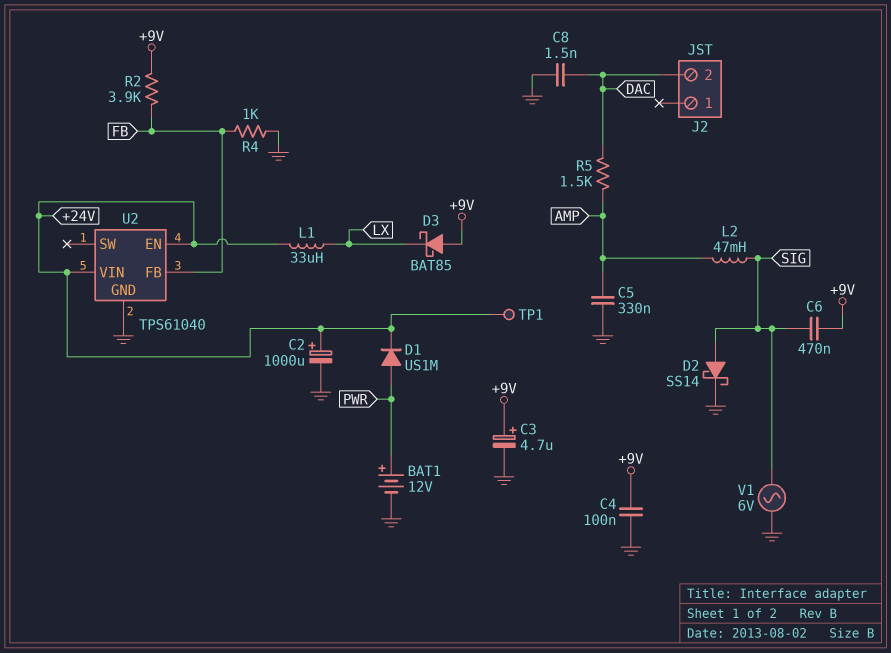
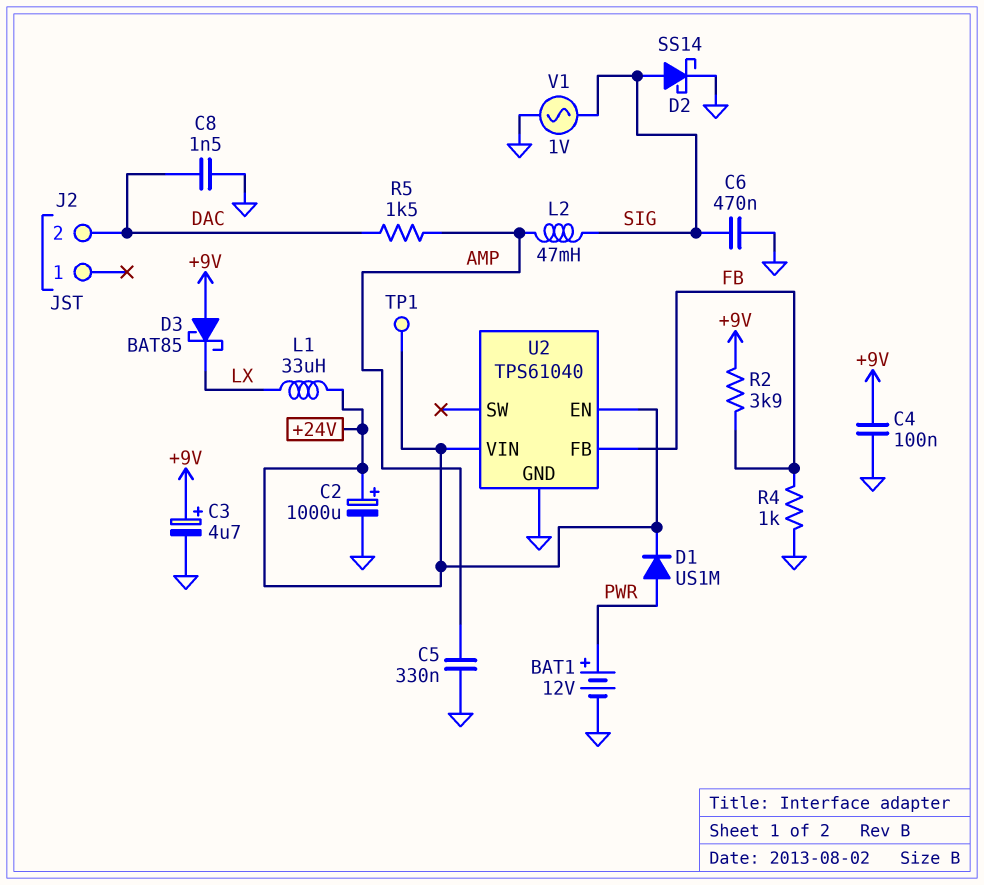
C6: 470nF (+9V, SIG) -> 470nF (GND, SIG)
V1: AC 6V (GND, SIG) -> AC 1V (GND, SIG)

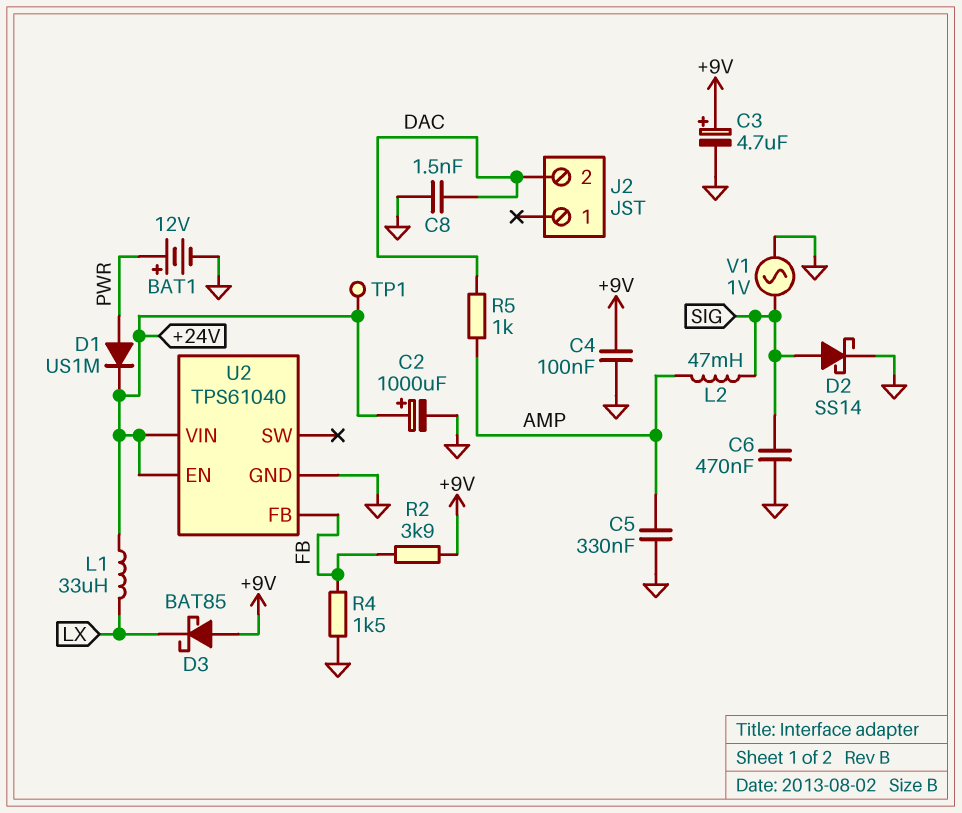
R4: 1k (FB, GND) -> 1.5k (FB, GND)
R5: 1.5k (AMP, DAC) -> 1k (AMP, DAC)

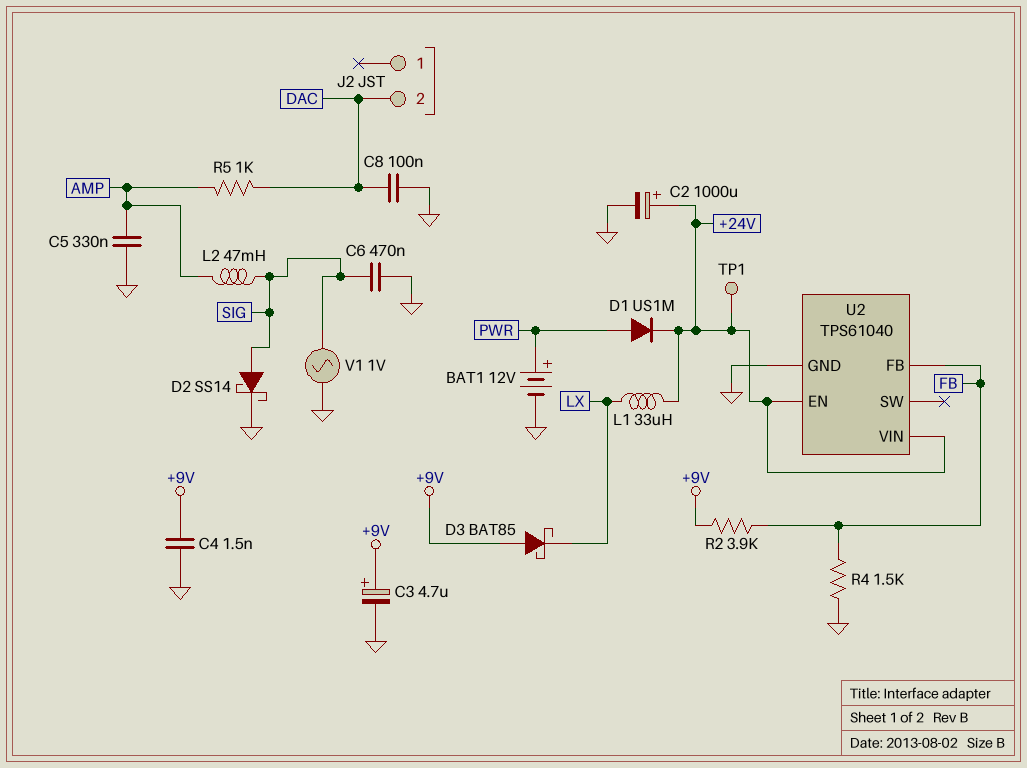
C4: 100nF (+9V, GND) -> 1.5nF (+9V, GND)
C8: 1.5nF (DAC, GND) -> 100nF (DAC, GND)

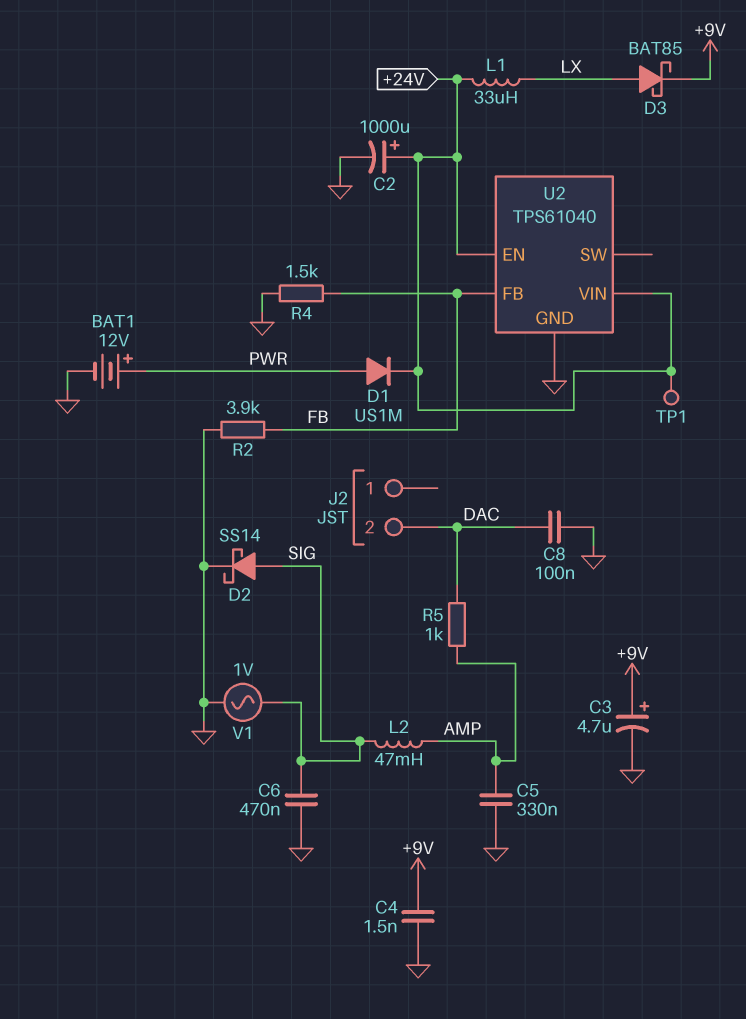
D3: schottky BAT85 (A +9V, K LX) -> schottky BAT85 (A LX, K +9V)
R2: 3.9k (+9V, FB) -> 3.9k (FB, GND)

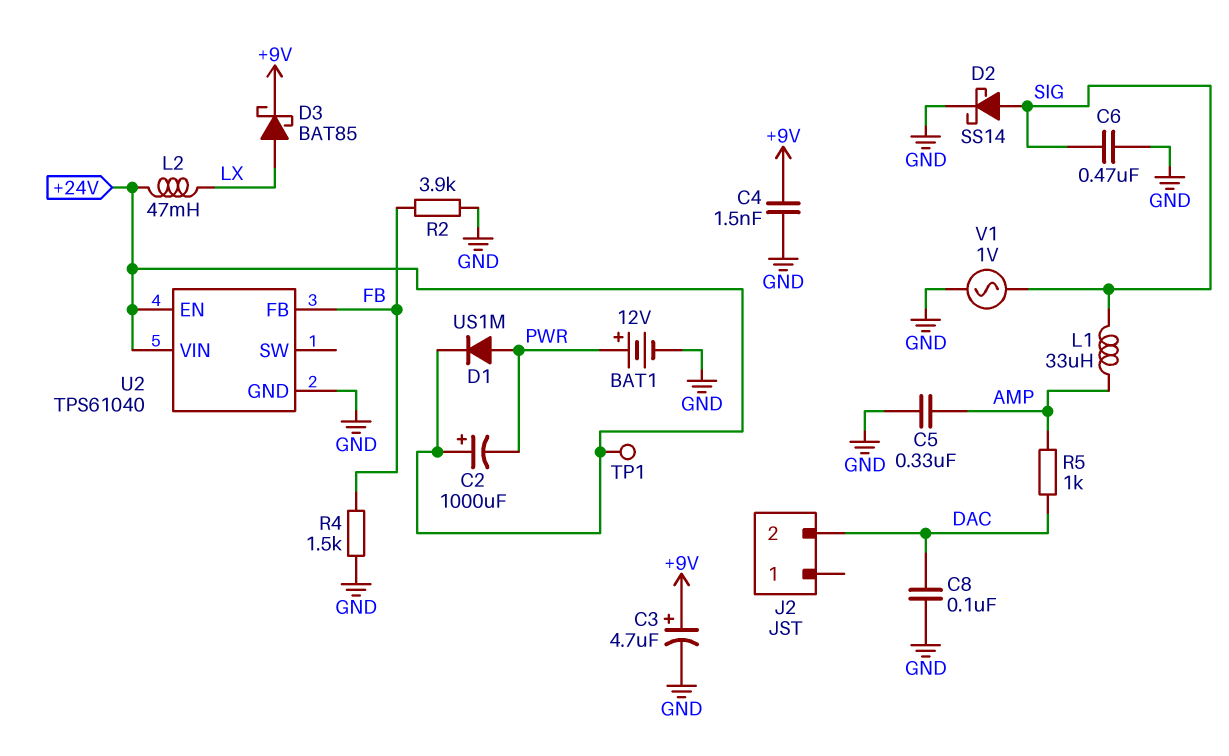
C2: 1000uF (plus +24V, minus GND) -> 1000uF (plus +24V, minus PWR)
L1: 33uH (+24V, LX) -> 33uH (AMP, SIG)
L2: 47mH (AMP, SIG) -> 47mH (+24V, LX)

